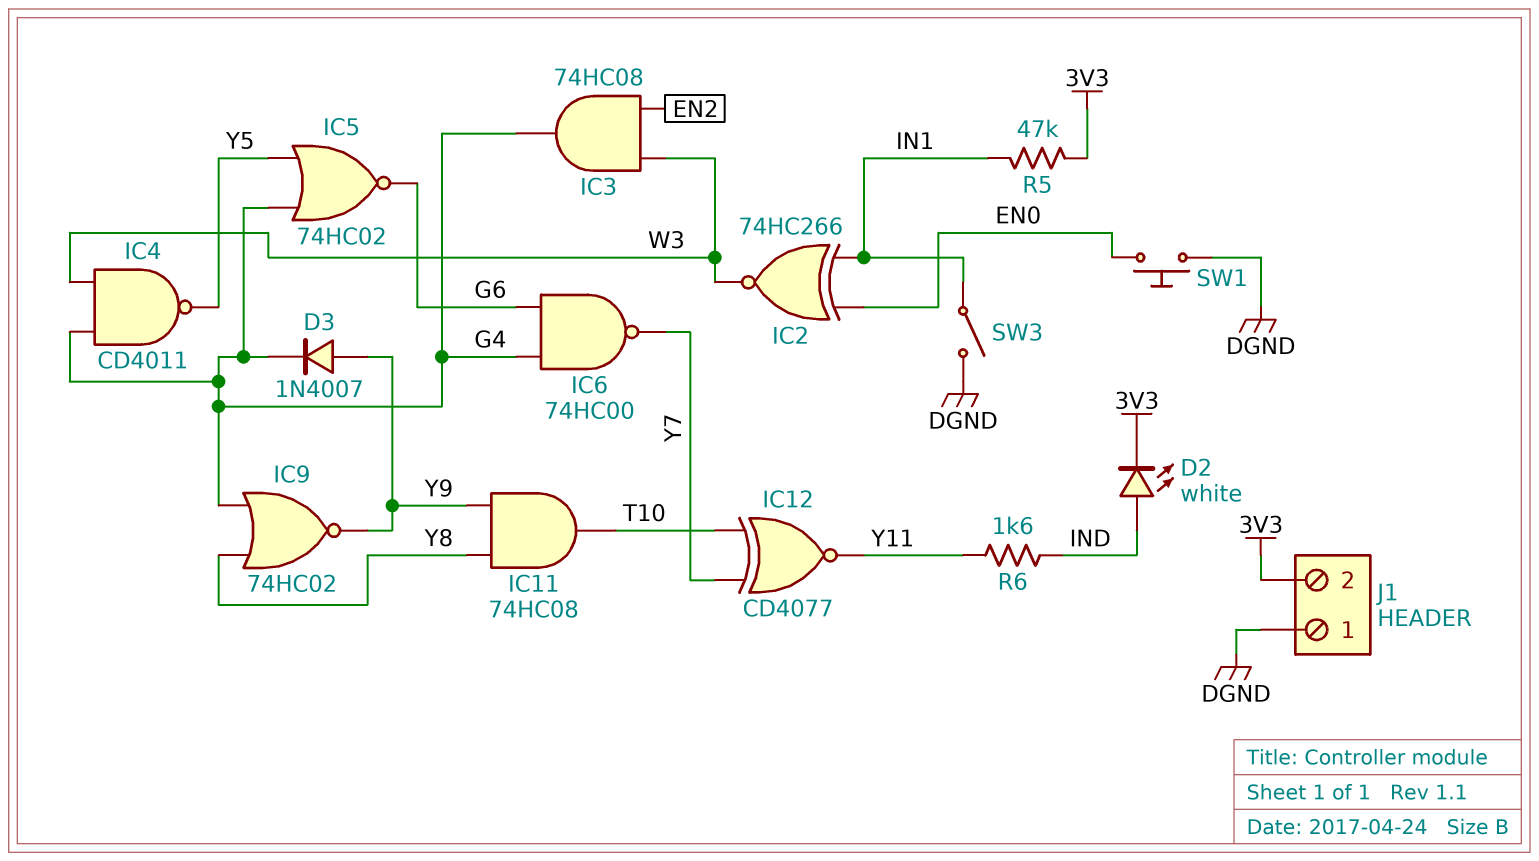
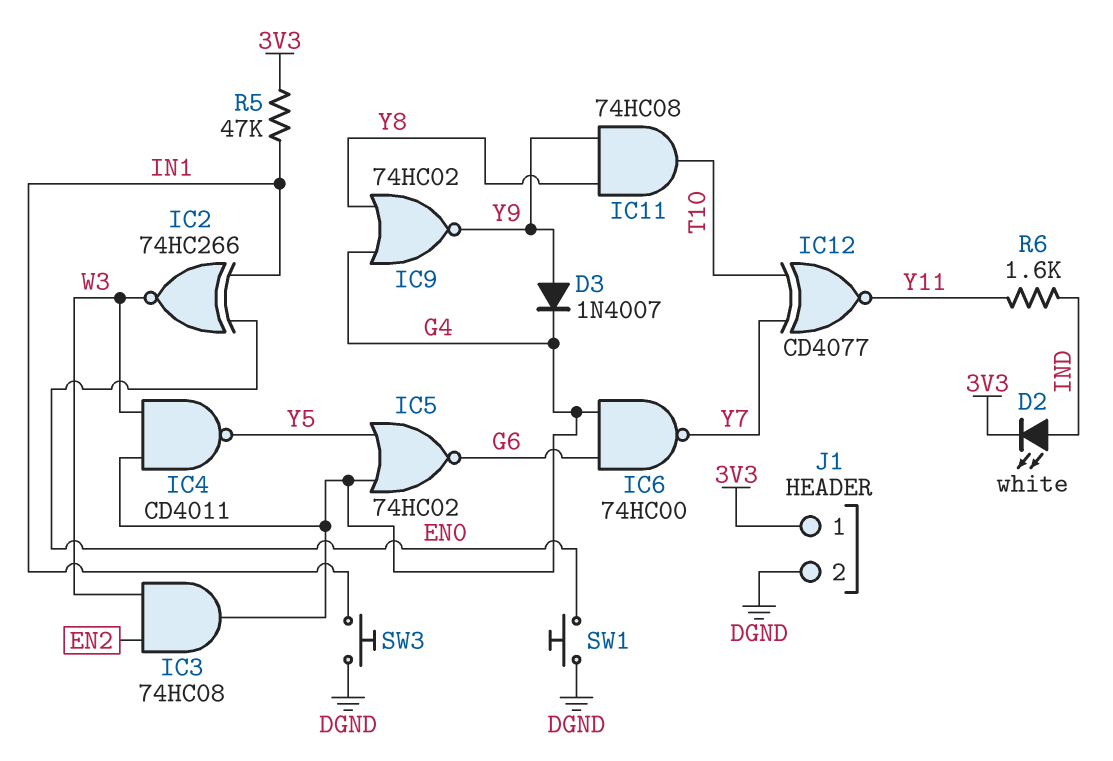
J1 pin 1: DGND -> 3V3
J1 pin 2: 3V3 -> DGND
SW3: switch (DGND, IN1) -> button (DGND, IN1)

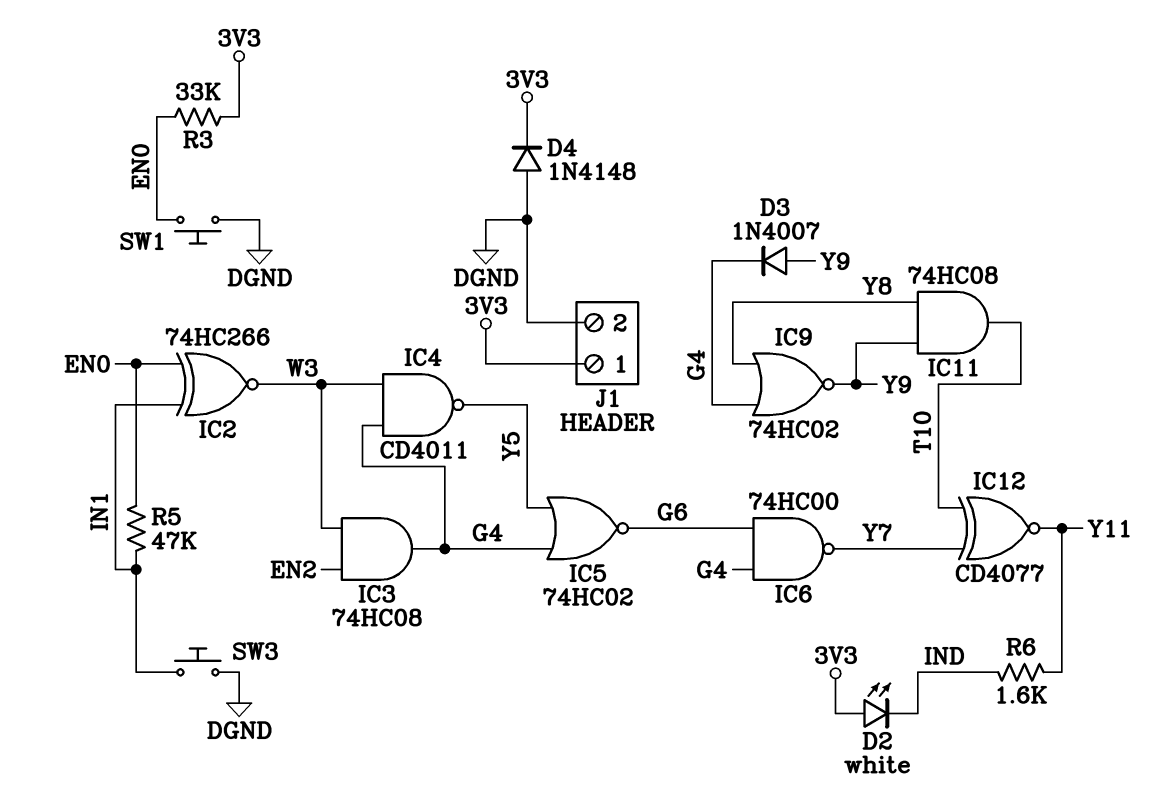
D2: LED white (A IND, K 3V3) -> LED white (A 3V3, K IND)
D4: none -> diode 1N4148 (A DGND, K 3V3)
R3: none -> 33k (3V3, EN0)
R5: 47k (3V3, IN1) -> 47k (EN0, IN1)

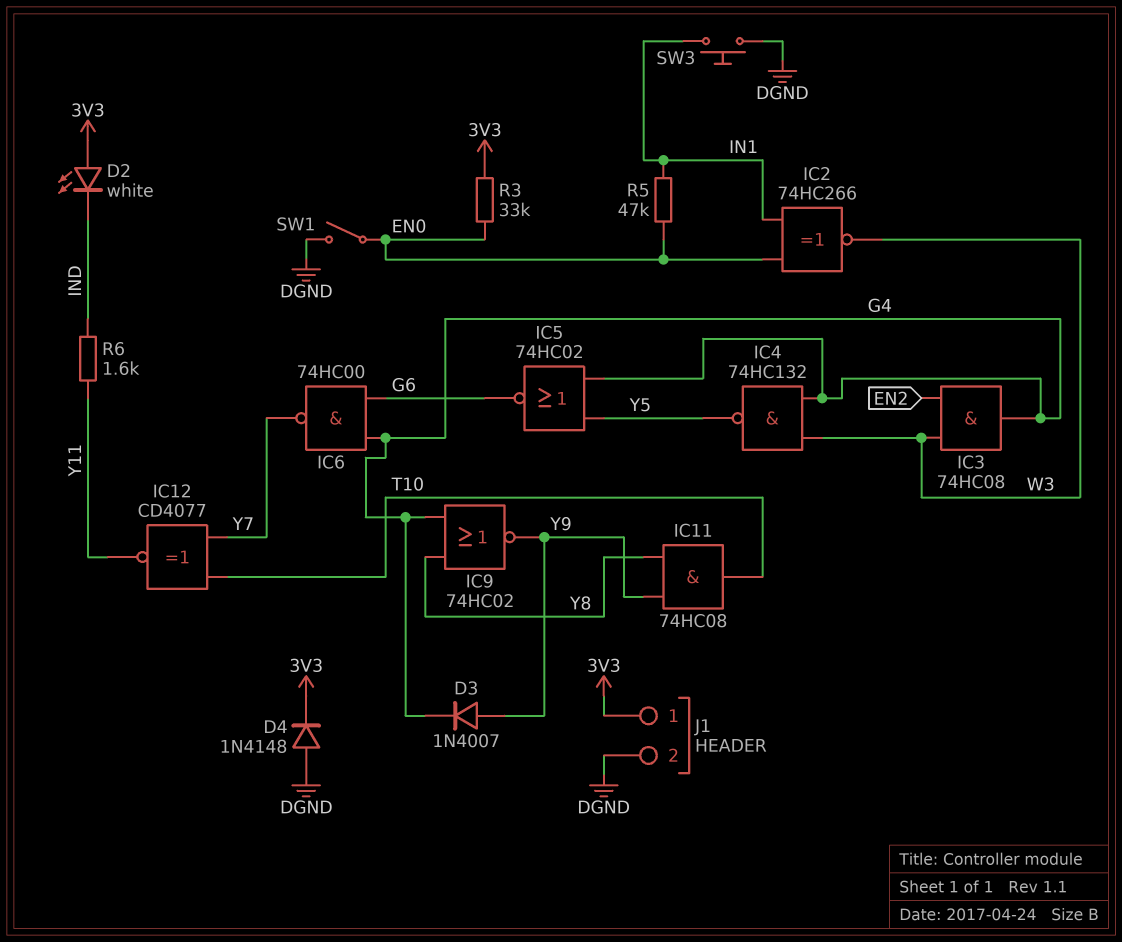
IC4: NAND CD4011 (in G4, in W3, out Y5) -> NAND 74HC132 (in G4, in W3, out Y5)
SW1: button (DGND, EN0) -> switch (DGND, EN0)

